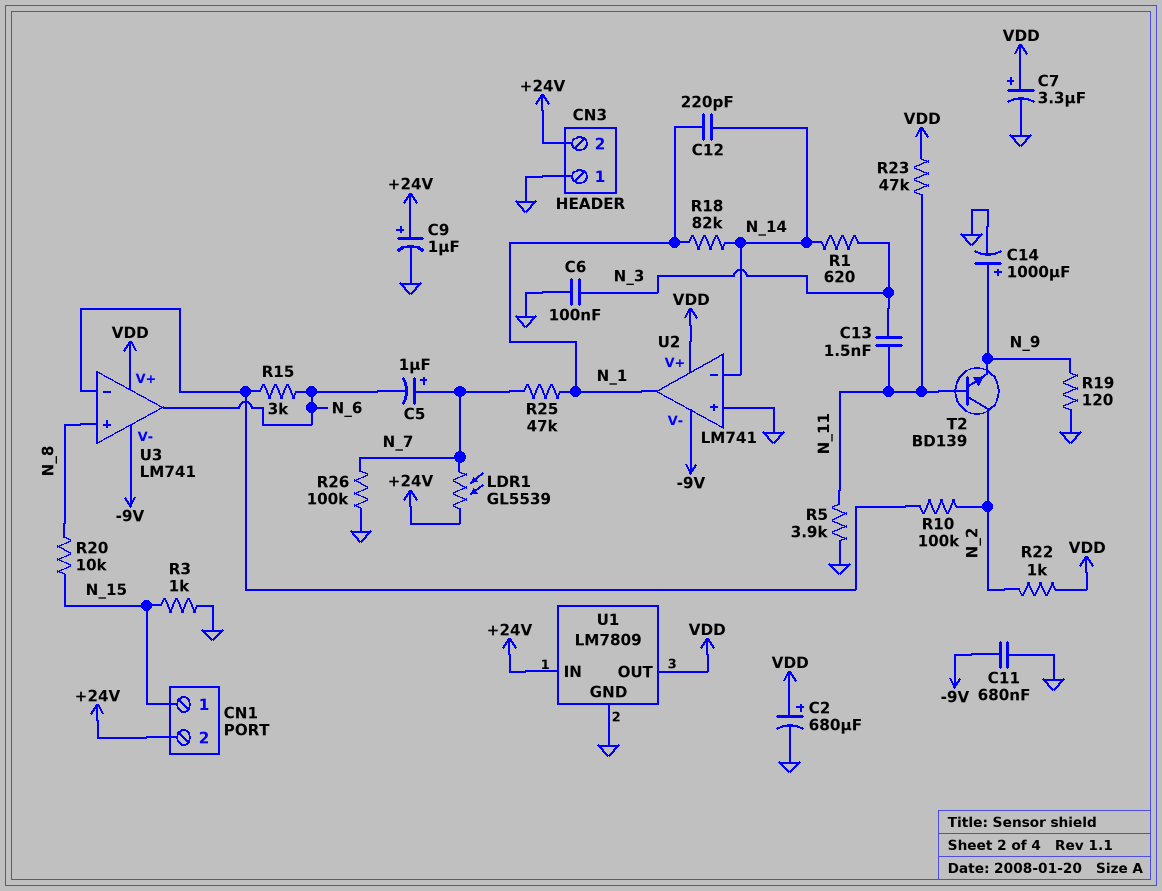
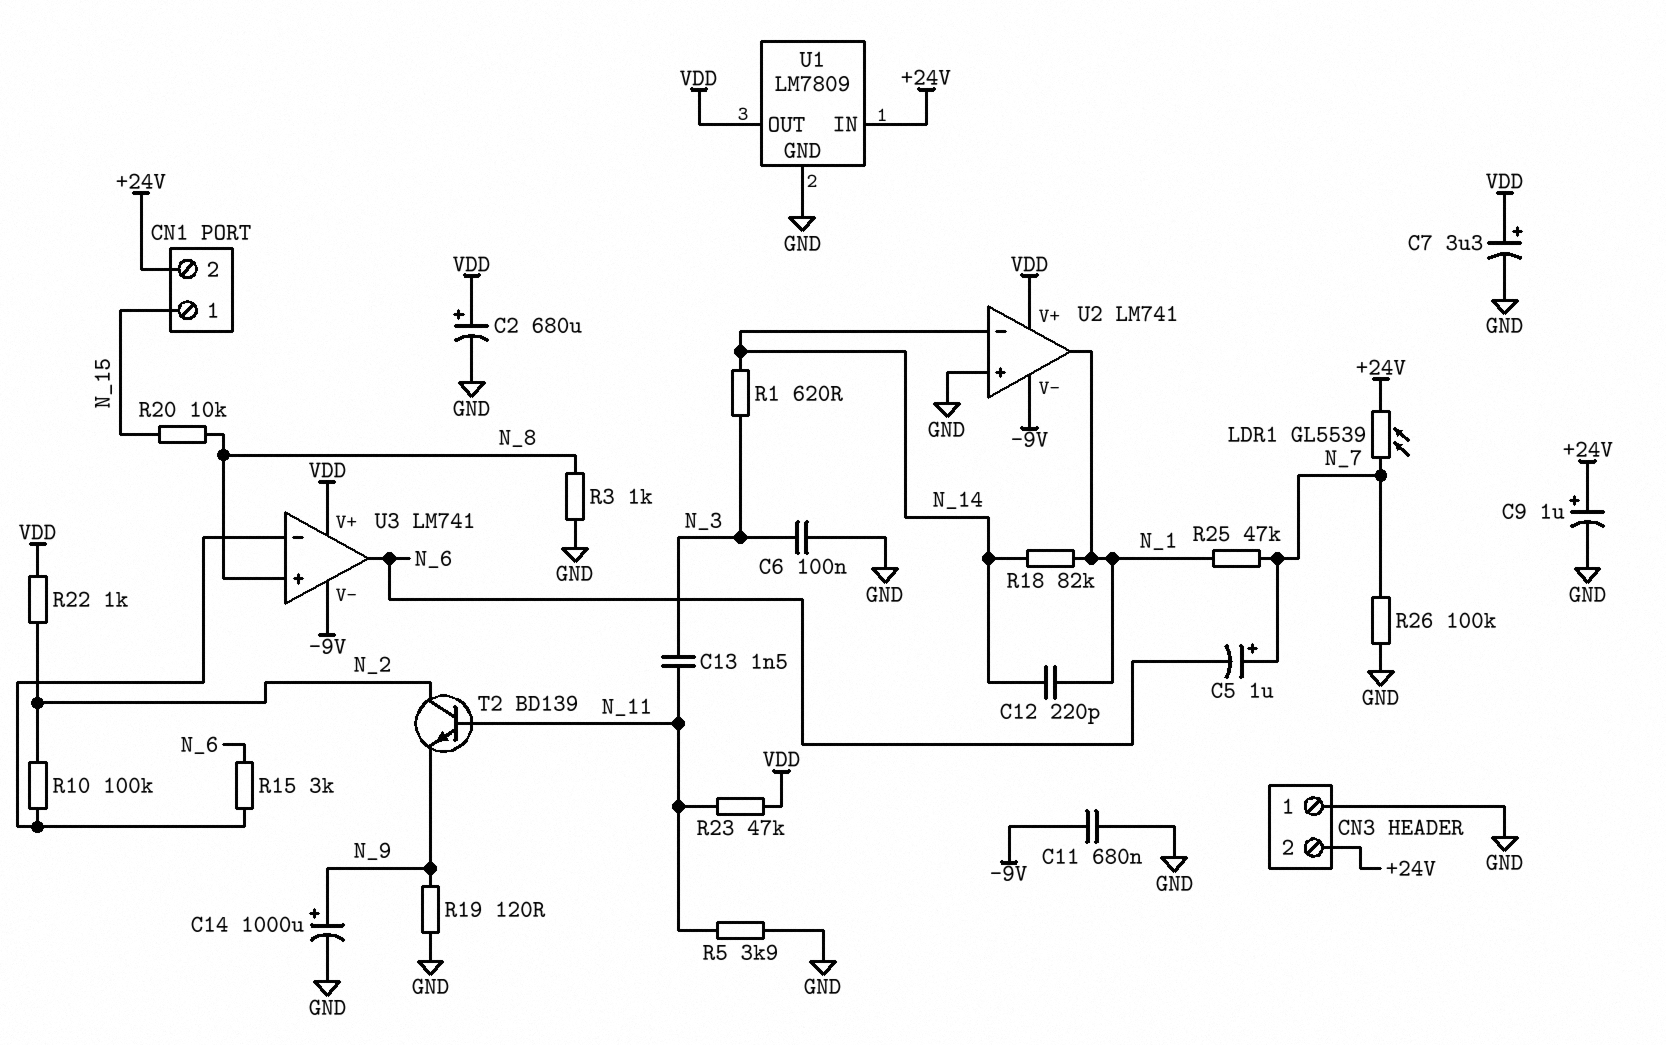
R3: 1k (GND, N_15) -> 1k (GND, N_8)

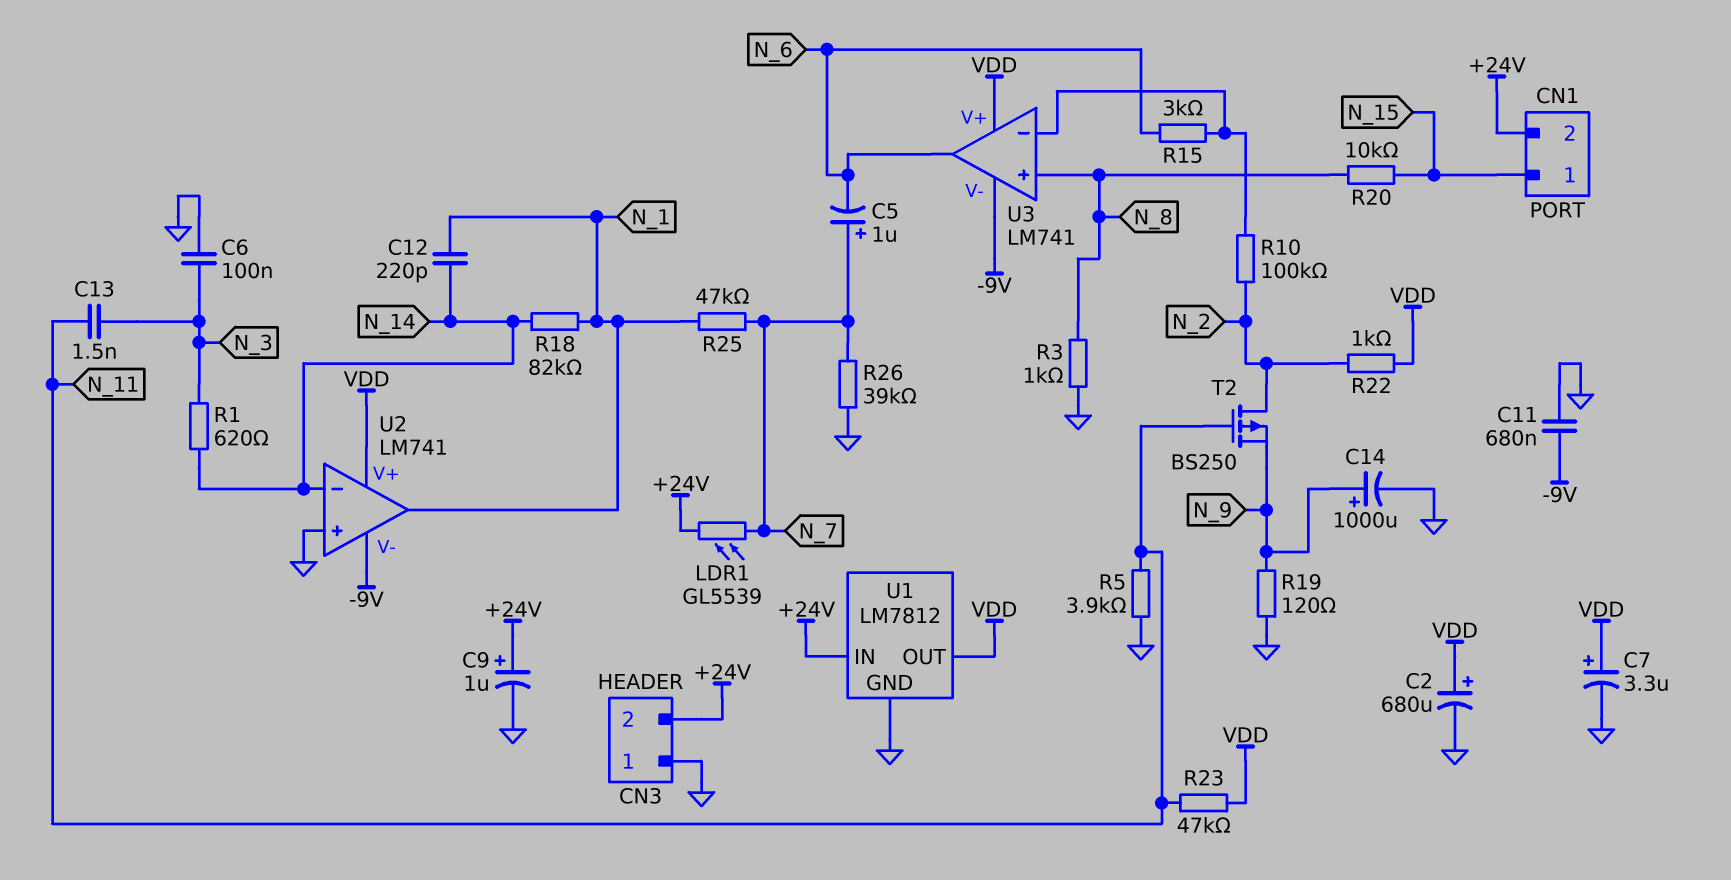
R26: 100k (GND, N_7) -> 39k (GND, N_7)
T2: NPN BD139 (B N_11, C N_2, E N_9) -> PMOS BS250 (G N_11, D N_2, S N_9)
U1: LM7809 -> LM7812

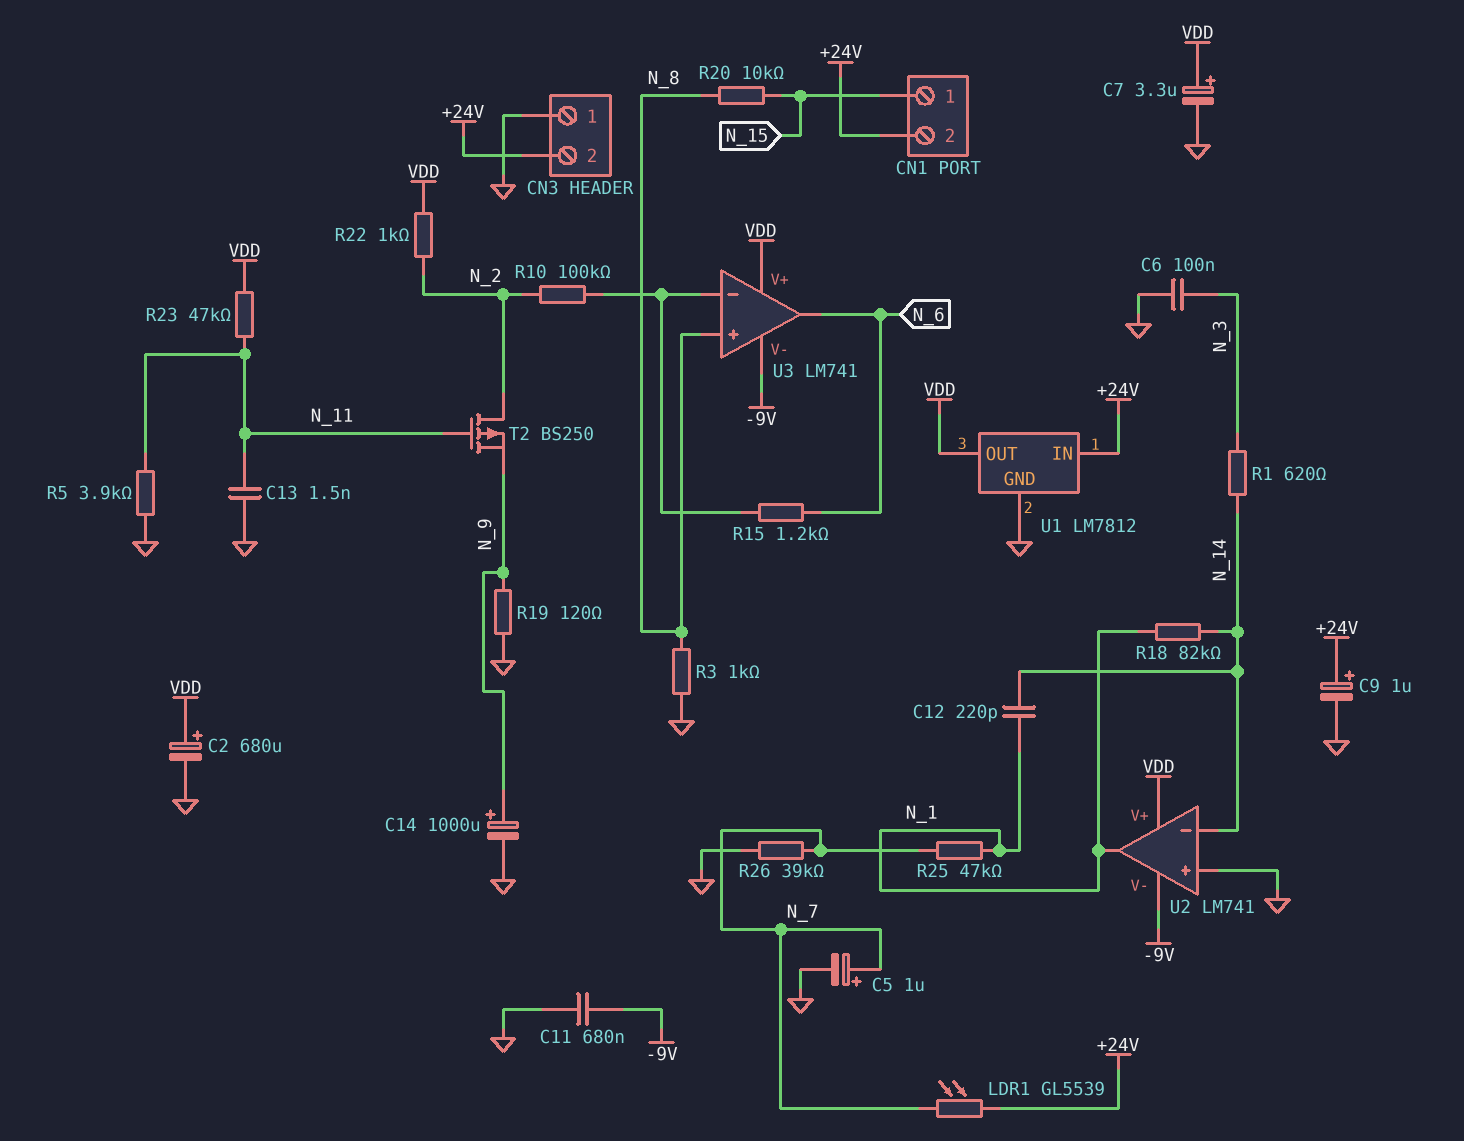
C5: 1uF (plus N_7, minus N_6) -> 1uF (plus N_7, minus GND)
C13: 1.5nF (N_3, N_11) -> 1.5nF (GND, N_11)
R15: 3k (N_6, U3/in-) -> 1.2k (N_6, U3/in-)

